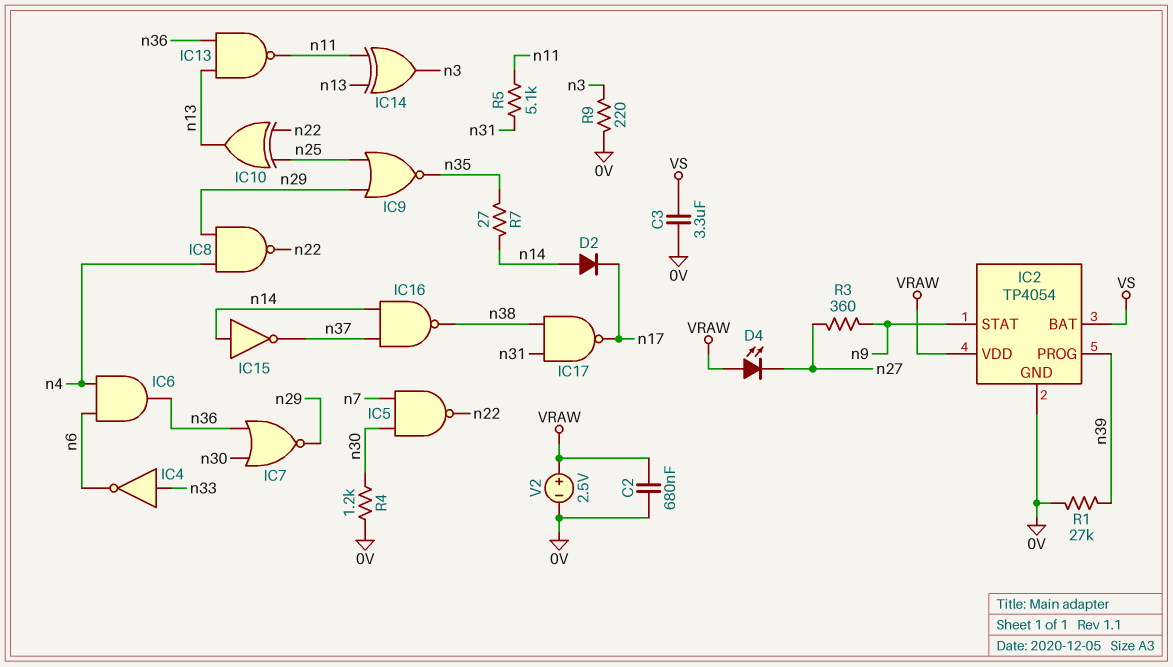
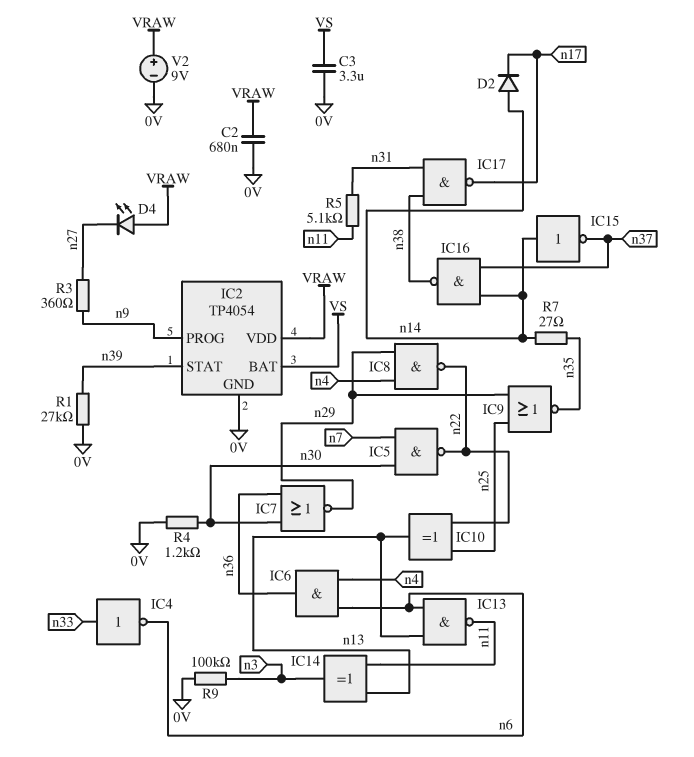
IC2 pin PROG: n39 -> n9
IC2 pin STAT: n9 -> n39
IC13: NAND (in n13, in n36, out n11) -> NAND (in n6, in n13, out n11)
R9: 220 (0V, n3) -> 100k (0V, n3)
V2: 2.5V (plus VRAW, minus 0V) -> 9V (plus VRAW, minus 0V)

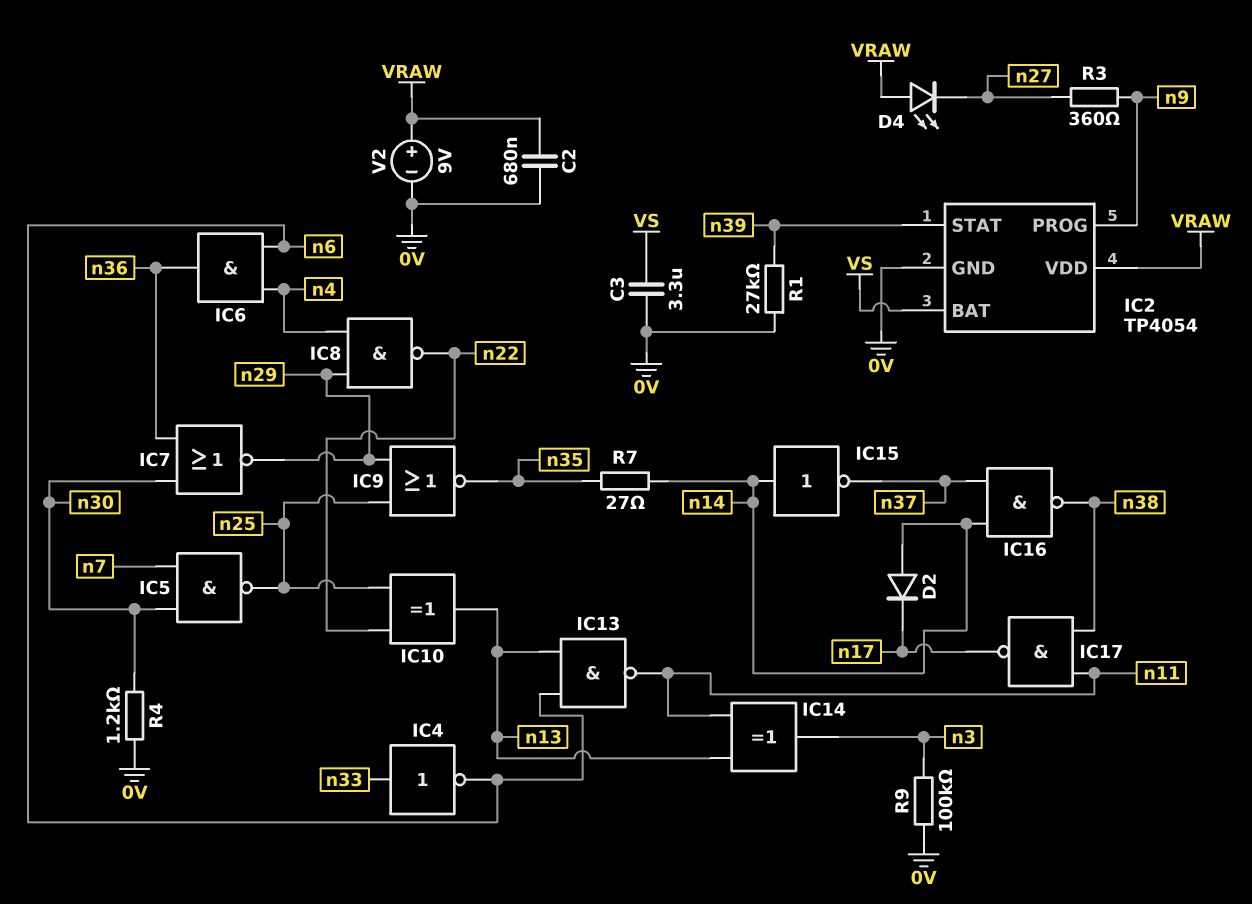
IC5: NAND (in n7, in n30, out n22) -> NAND (in n7, in n30, out n25)
IC17: NAND (in n31, in n38, out n17) -> NAND (in n11, in n38, out n17)
R5: 5.1k (n11, n31) -> none

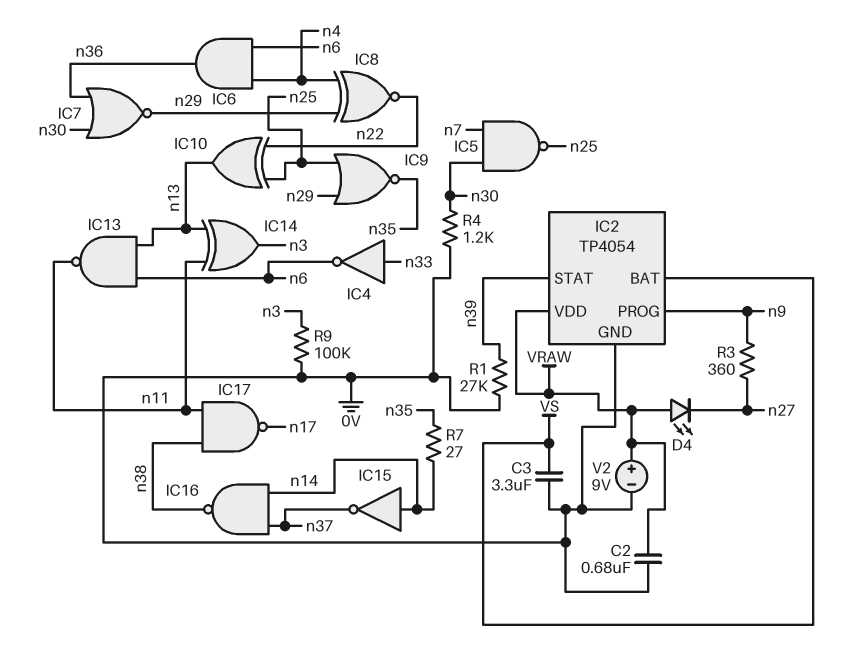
D2: diode (A n14, K n17) -> none
IC8: NAND (in n4, in n29, out n22) -> XNOR (in n4, in n29, out n22)

